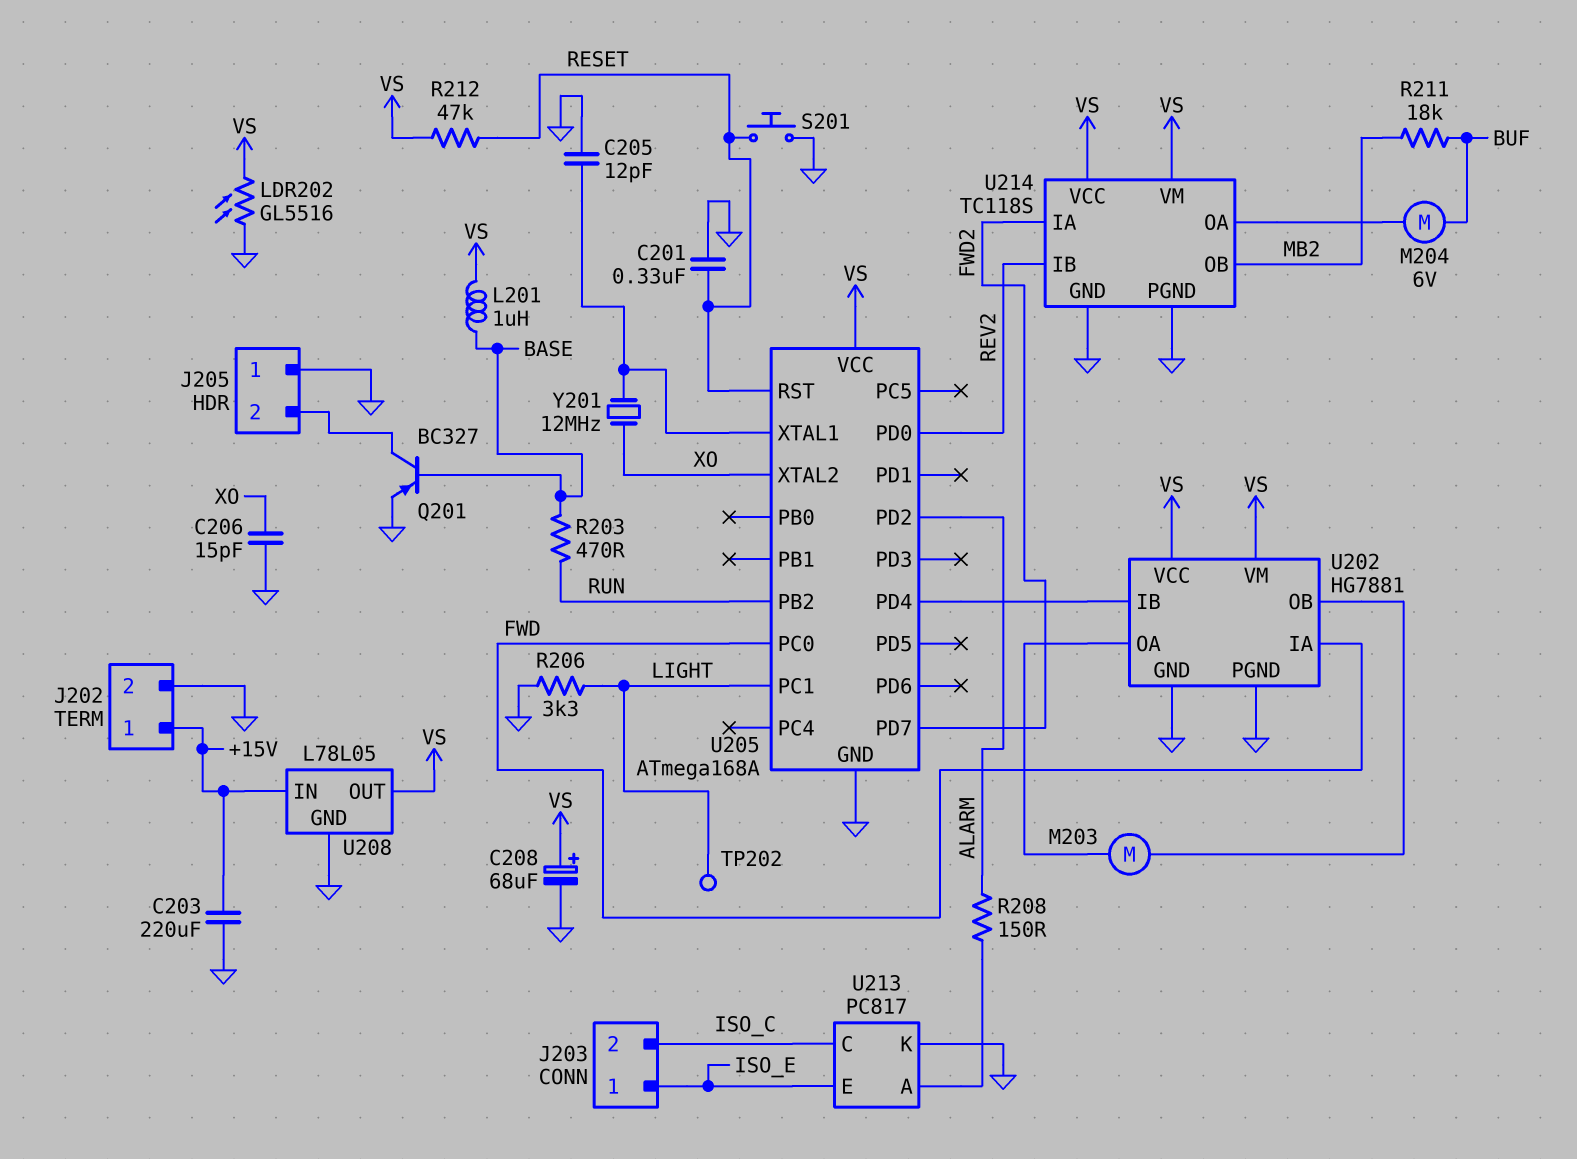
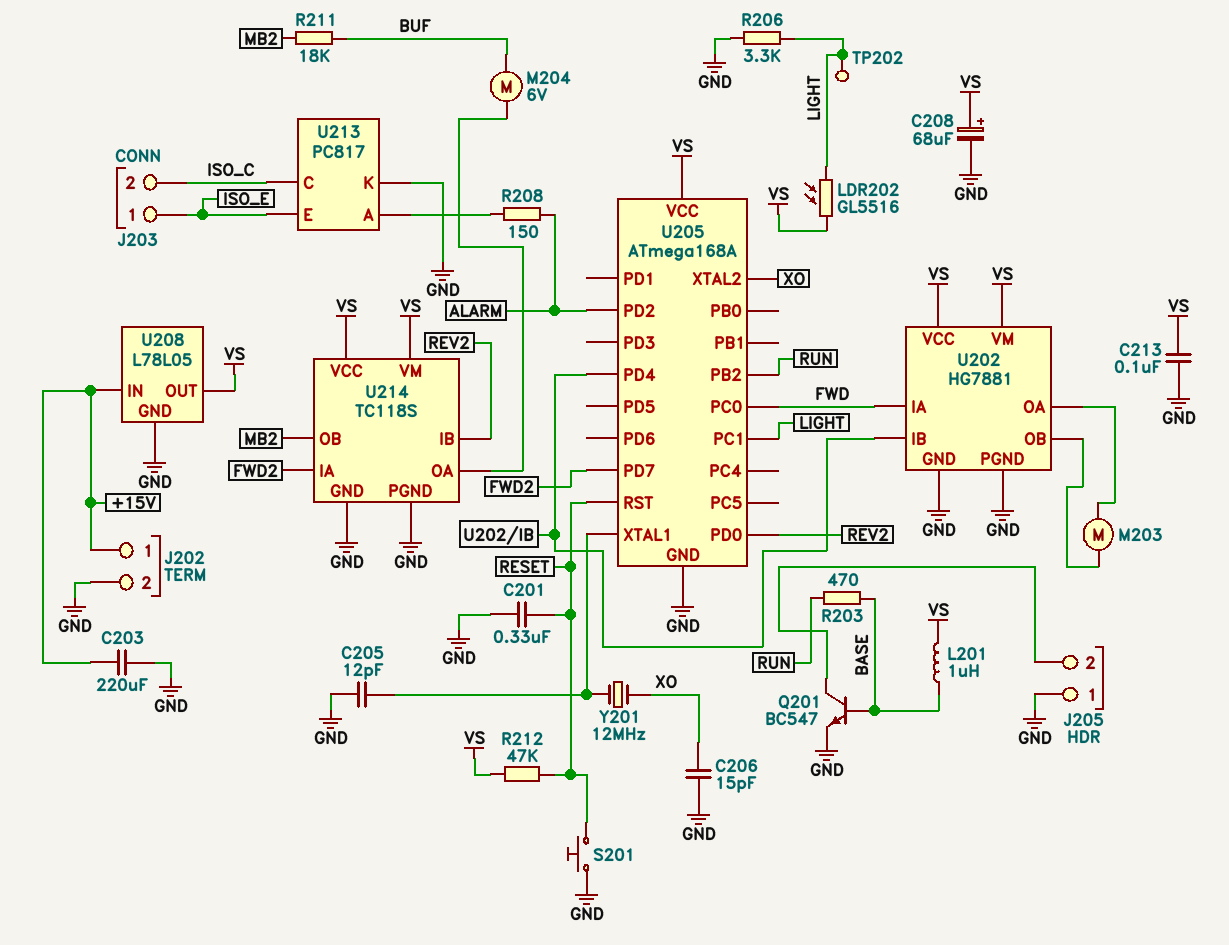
C213: none -> 100nF (GND, VS)
LDR202: GL5516 (GND, VS) -> GL5516 (LIGHT, VS)
Q201: PNP BC327 (B BASE, C J205/2, E GND) -> NPN BC547 (B BASE, C J205/2, E GND)

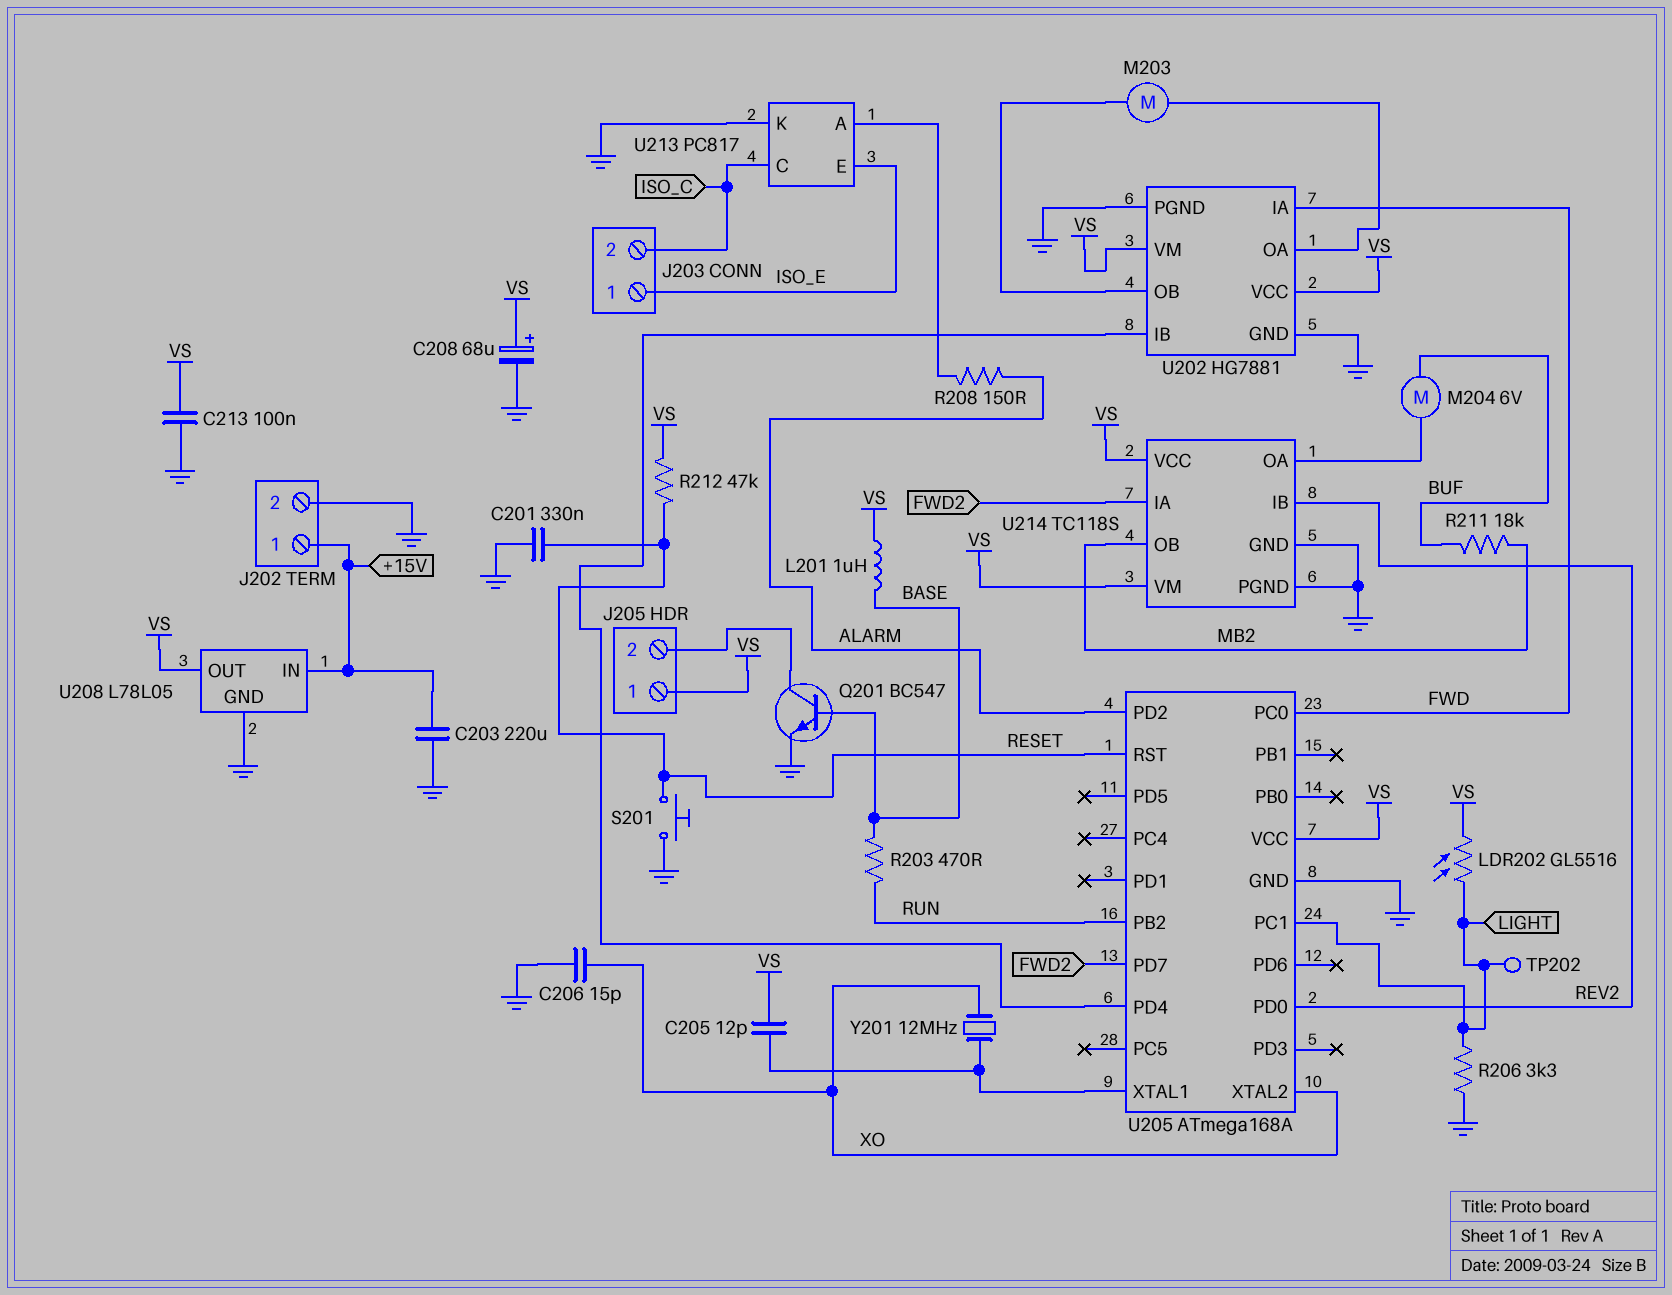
C205: 12pF (GND, U205/XTAL1) -> 12pF (U205/XTAL1, VS)
J205 pin 1: GND -> VS

